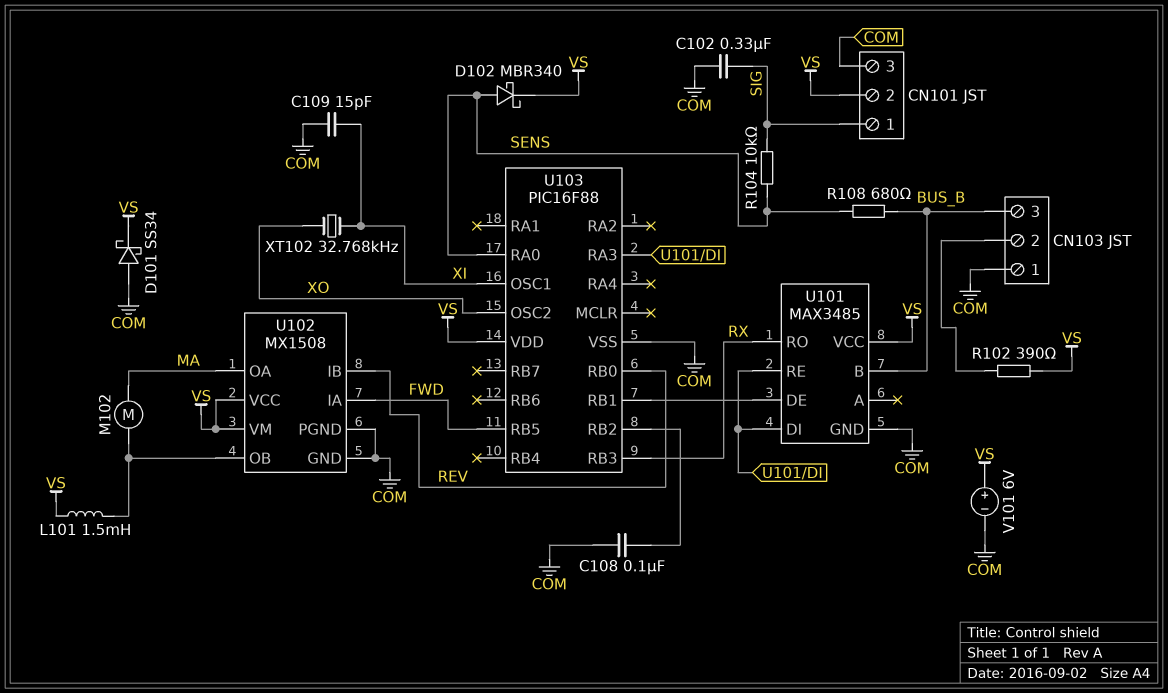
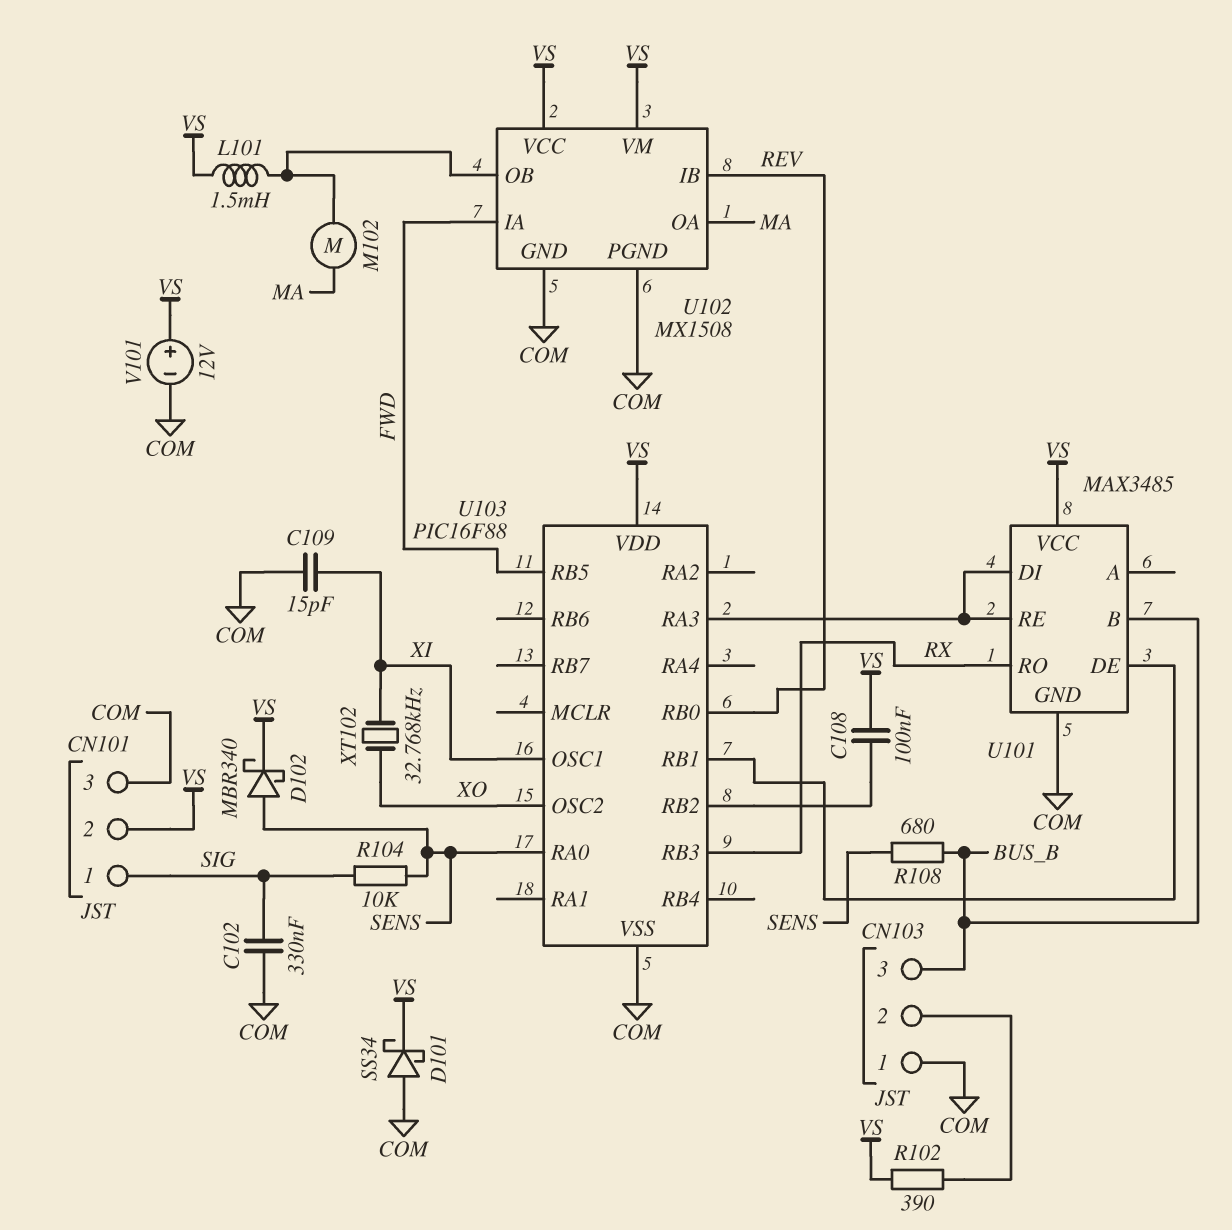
C108: 100nF (COM, U103/RB2) -> 100nF (U103/RB2, VS)
V101: 6V (plus VS, minus COM) -> 12V (plus VS, minus COM)

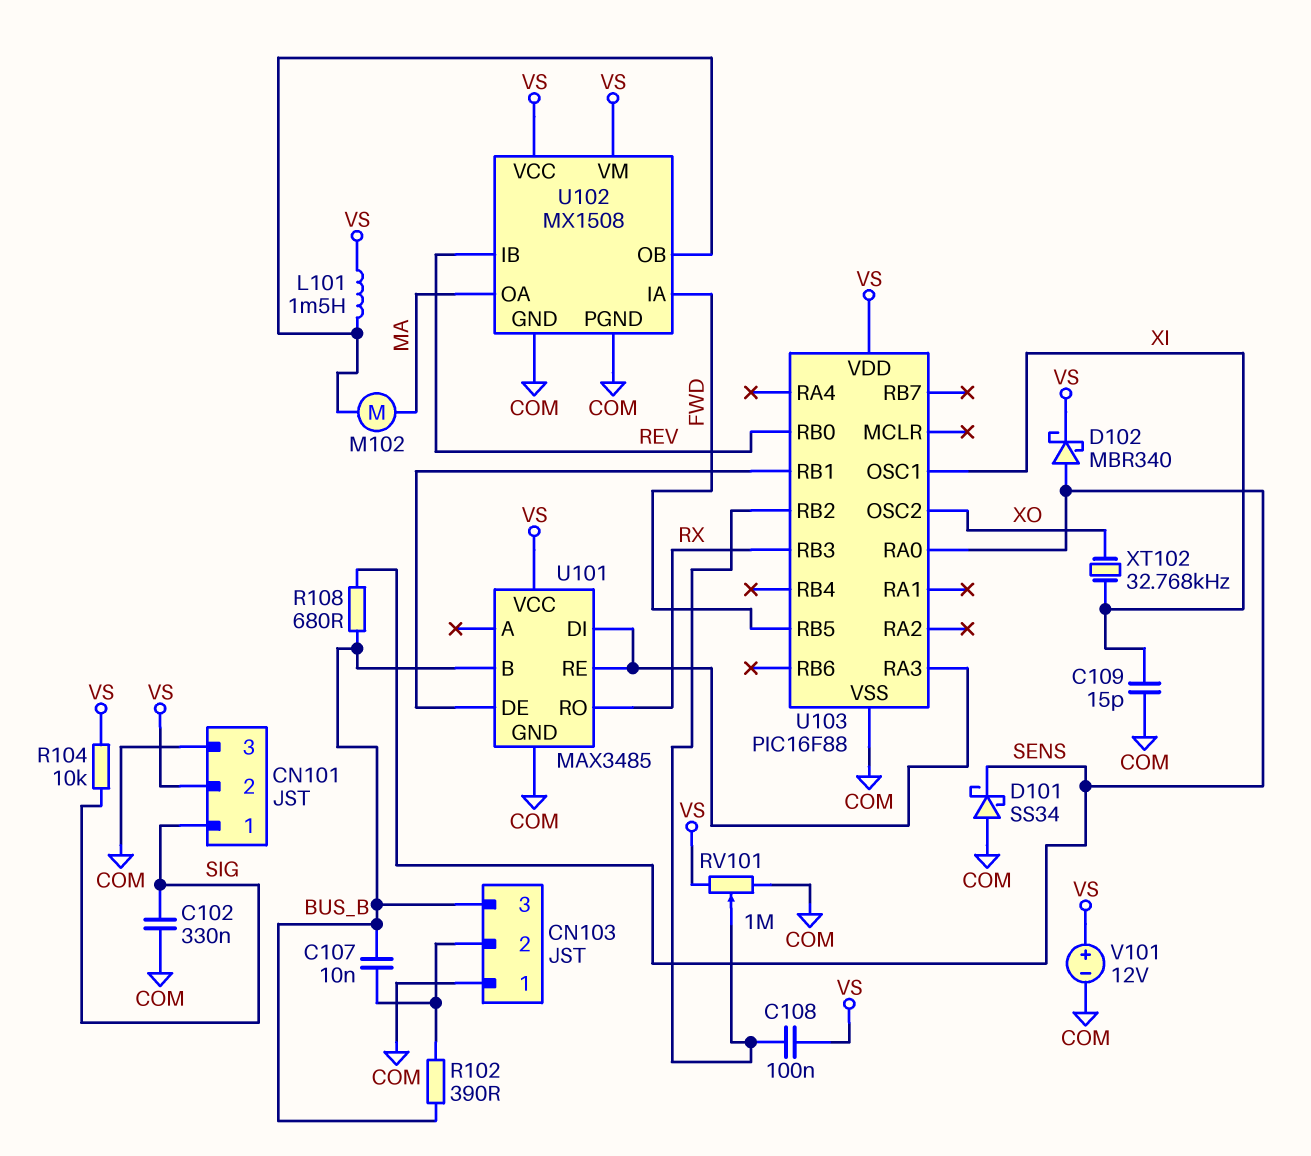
C107: none -> 10nF (BUS_B, CN103/2)
D101: schottky SS34 (A COM, K VS) -> schottky SS34 (A COM, K SENS)
R102: 390 (CN103/2, VS) -> 390 (BUS_B, CN103/2)
R104: 10k (SENS, SIG) -> 10k (SIG, VS)
RV101: none -> 1M (COM, VS, wiper U103/RB2)

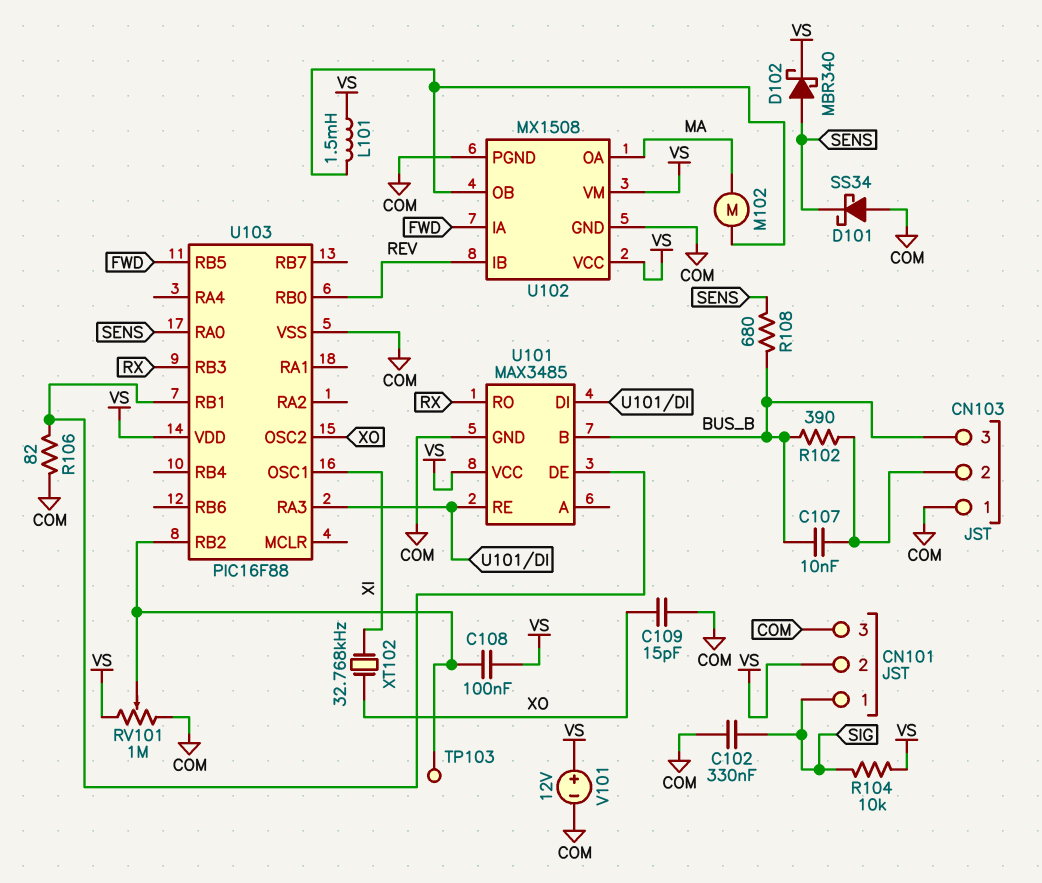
C109: 15pF (COM, XI) -> 15pF (COM, XO)
R106: none -> 82 (COM, U101/DE)
TP103: none -> test point (U103/RB2)

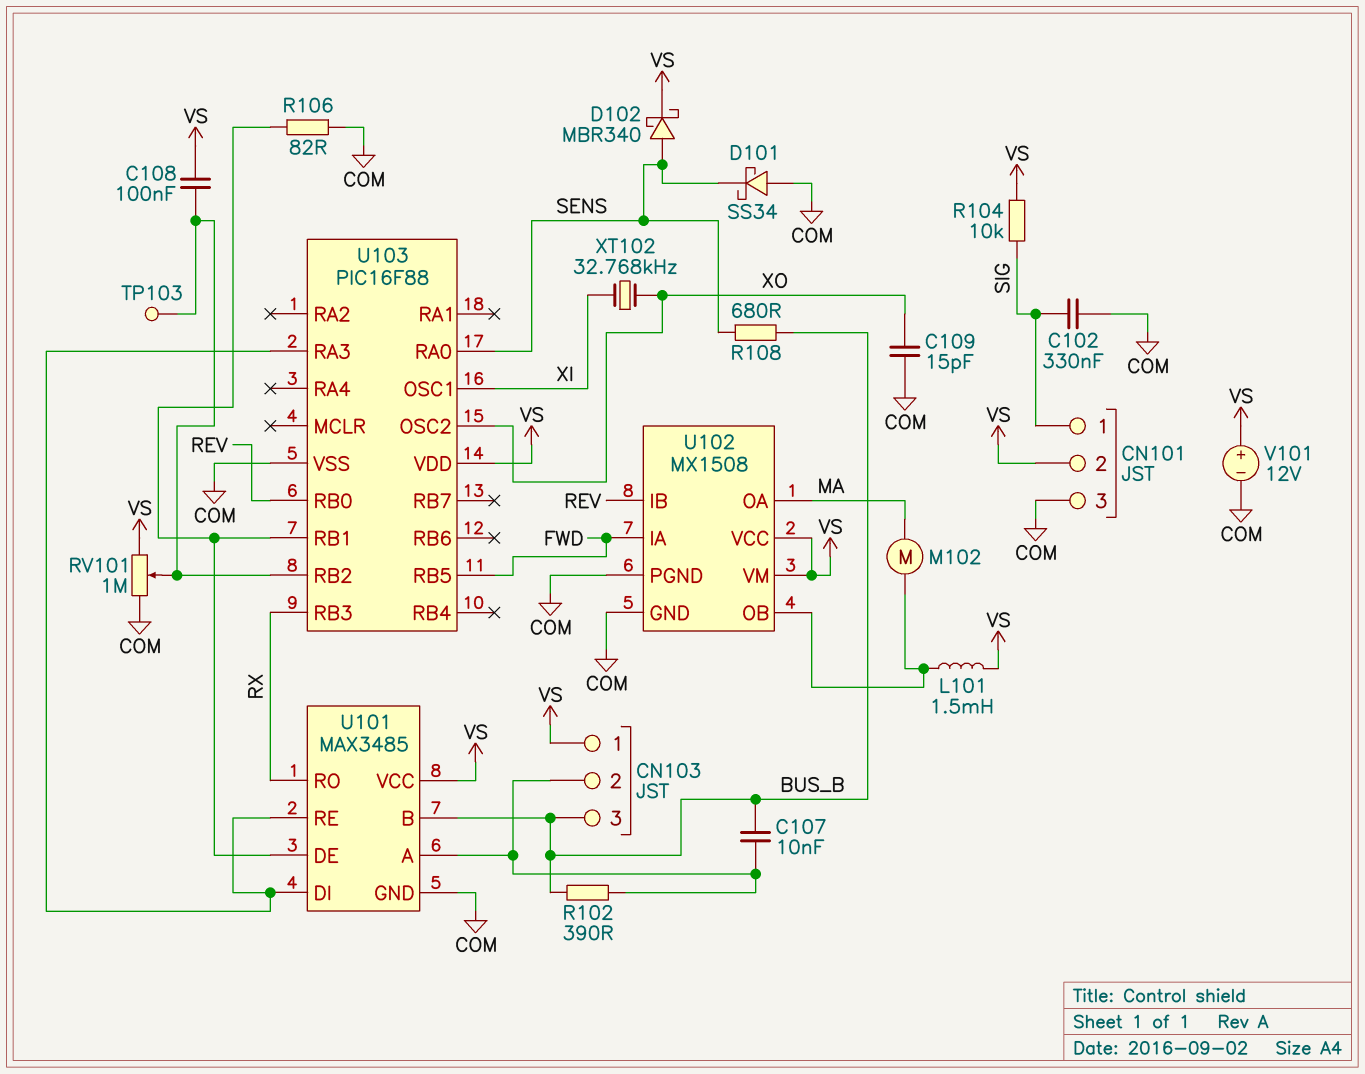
CN103 pin 1: COM -> VS
U101 pin A: none -> CN103/2

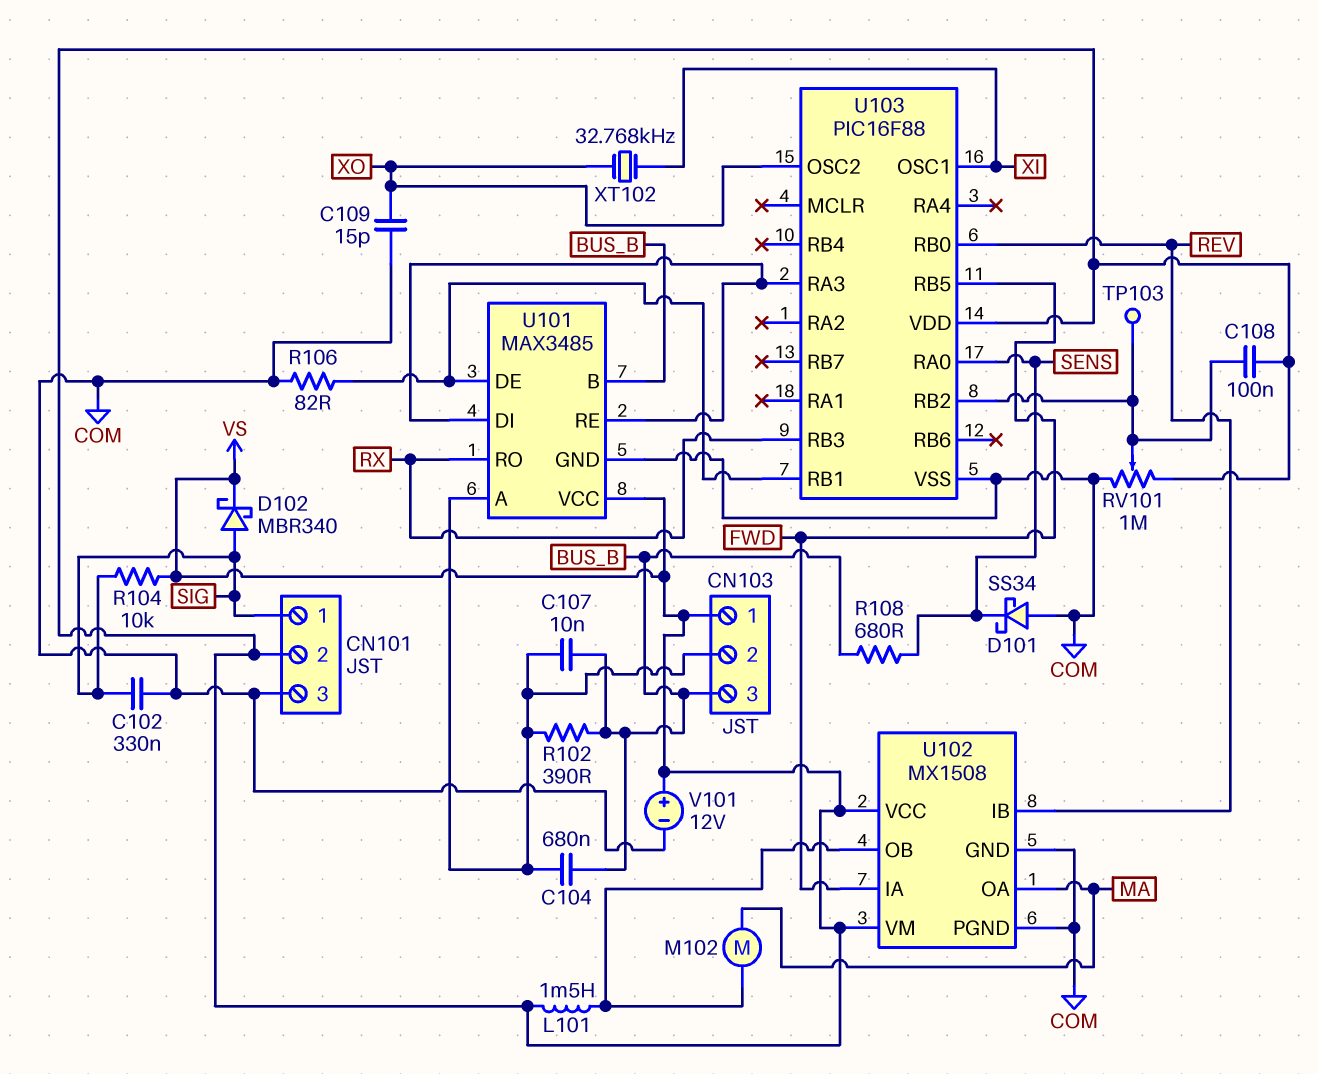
C104: none -> 680nF (BUS_B, CN103/2)
D102: schottky MBR340 (A SENS, K VS) -> schottky MBR340 (A SIG, K VS)

